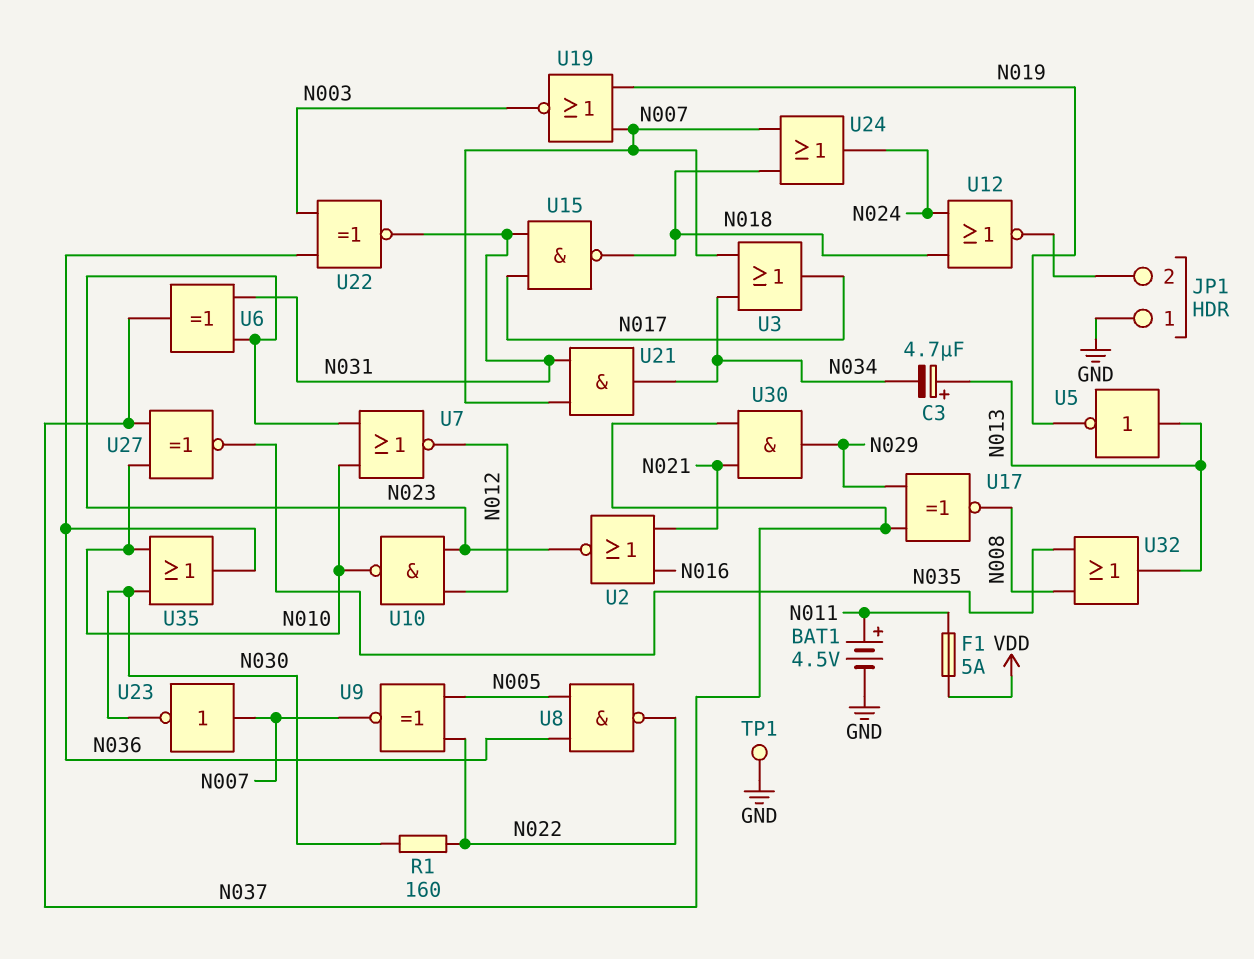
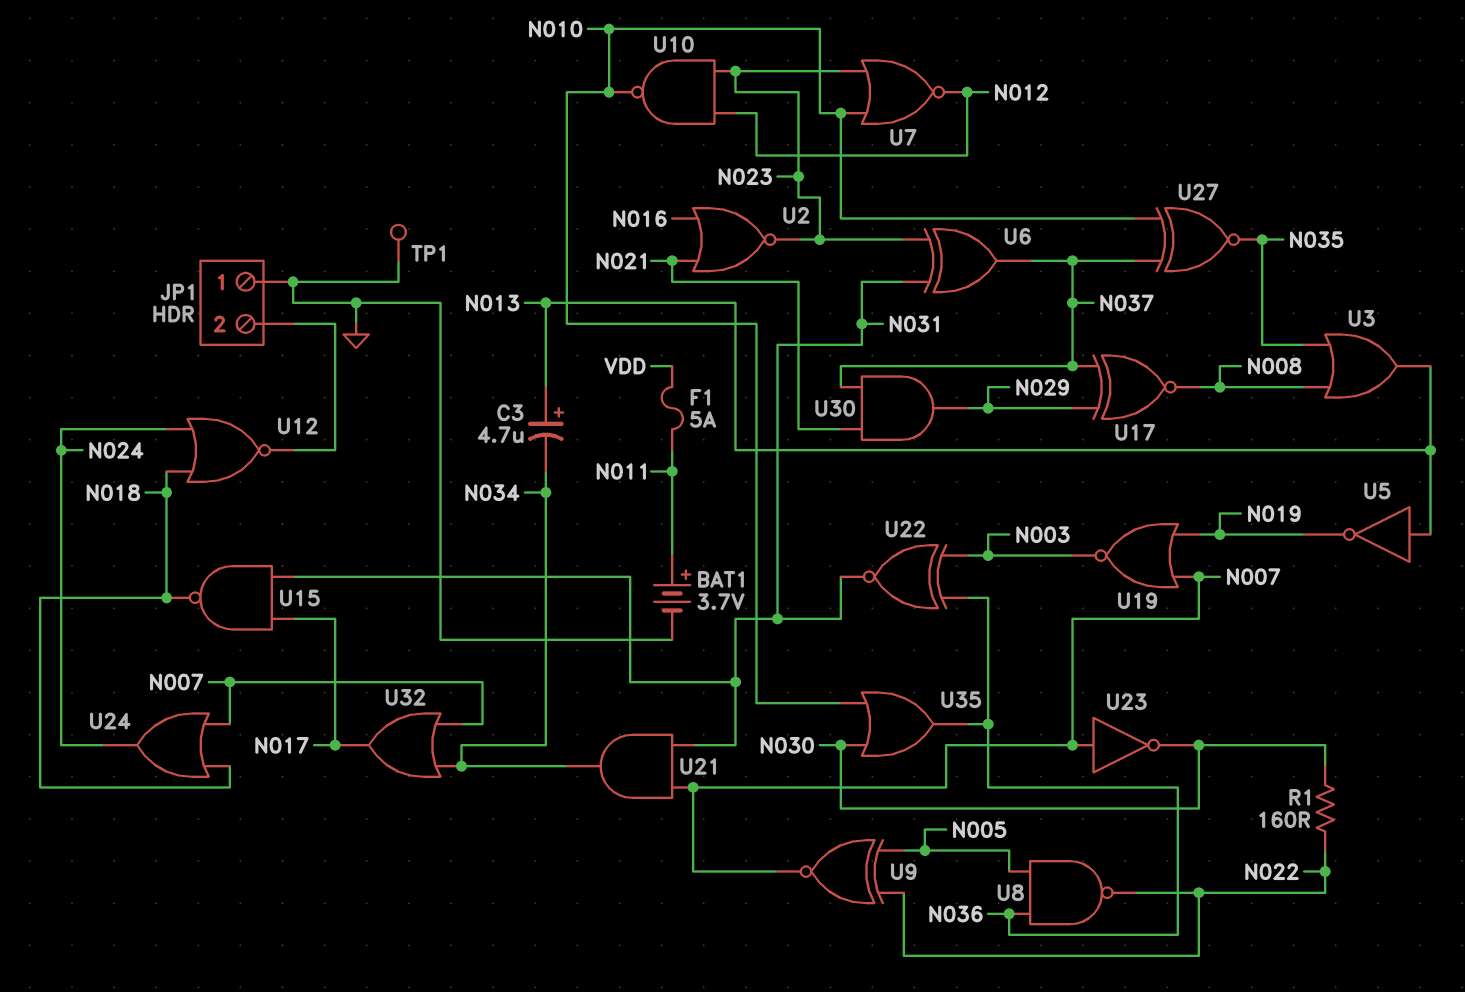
BAT1: 4.5V (plus N011, minus GND) -> 3.7V (plus N011, minus GND)
U3: OR (in N007, in N034, out N017) -> OR (in N008, in N035, out N013)
U32: OR (in N008, in N035, out N013) -> OR (in N007, in N034, out N017)

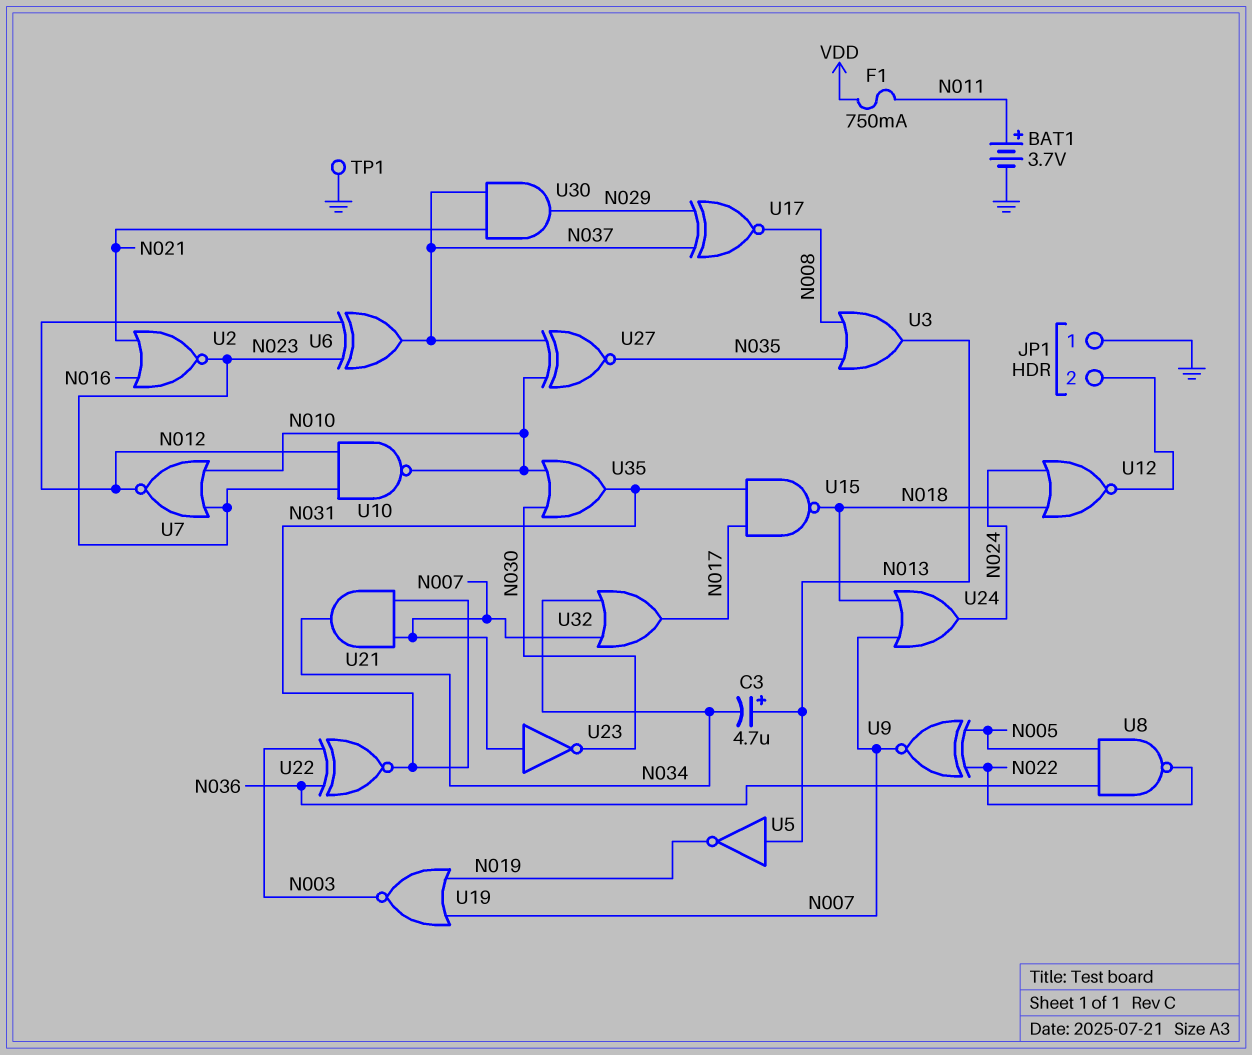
F1: 5A (N011, VDD) -> 750mA (N011, VDD)
R1: 160 (N022, N030) -> none
U6: XOR (in N023, in N031, out N037) -> XOR (in N012, in N023, out N037)
U35: OR (in N010, in N030, out N036) -> OR (in N010, in N030, out N031)

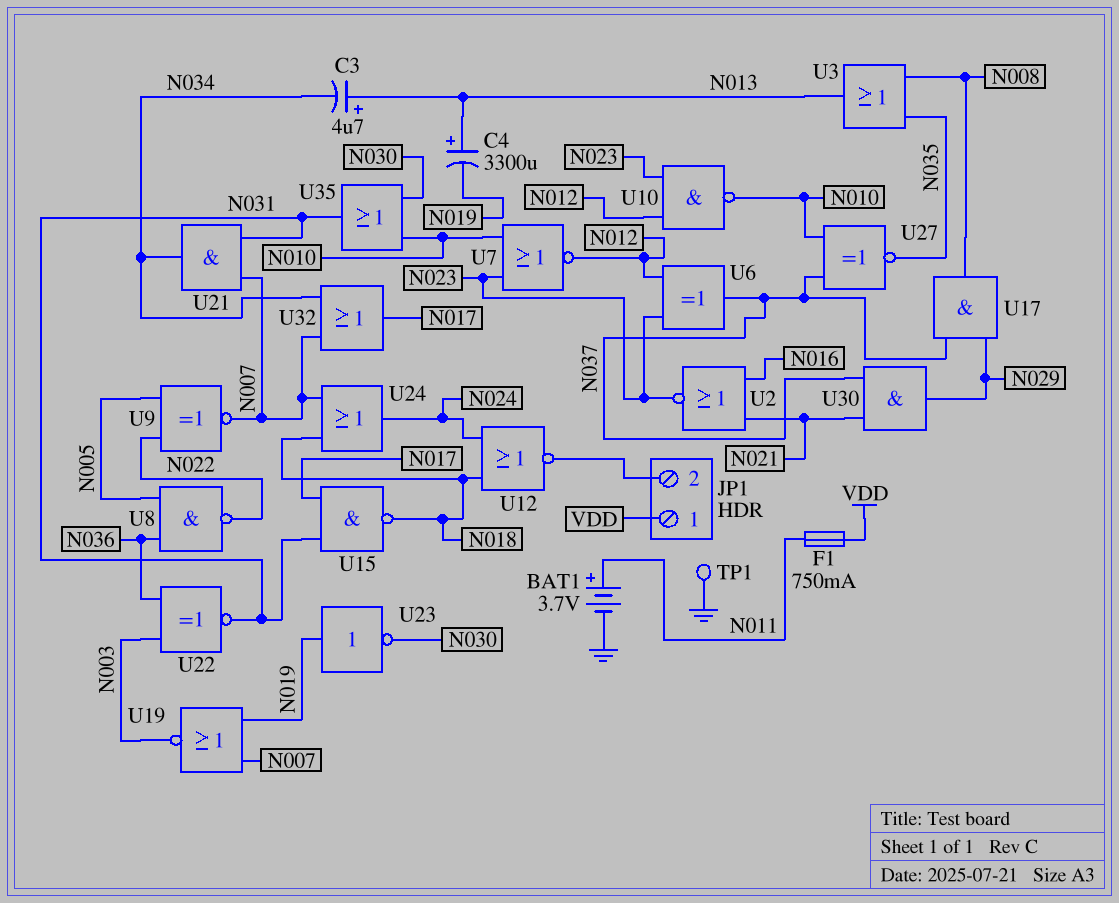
C4: none -> 3300uF (plus N013, minus N019)
JP1 pin 1: GND -> VDD
U5: NOT (in N013, out N019) -> none
U17: XNOR (in N029, in N037, out N008) -> AND (in N029, in N037, out N008)
U23: NOT (in N007, out N030) -> NOT (in N019, out N030)

